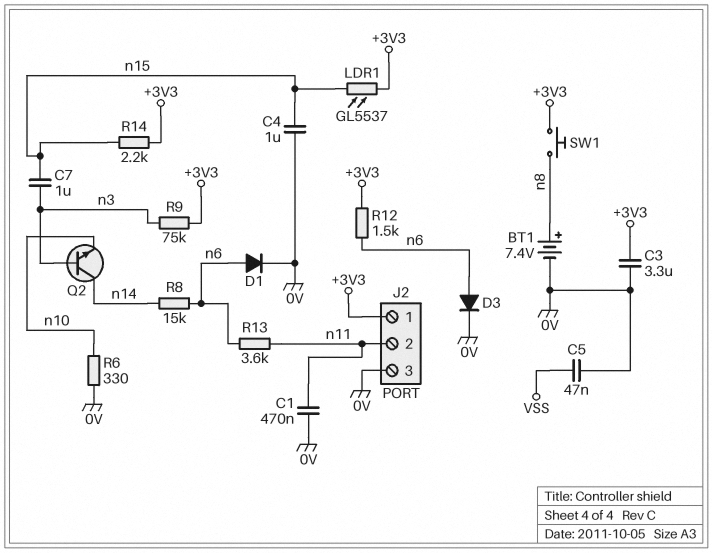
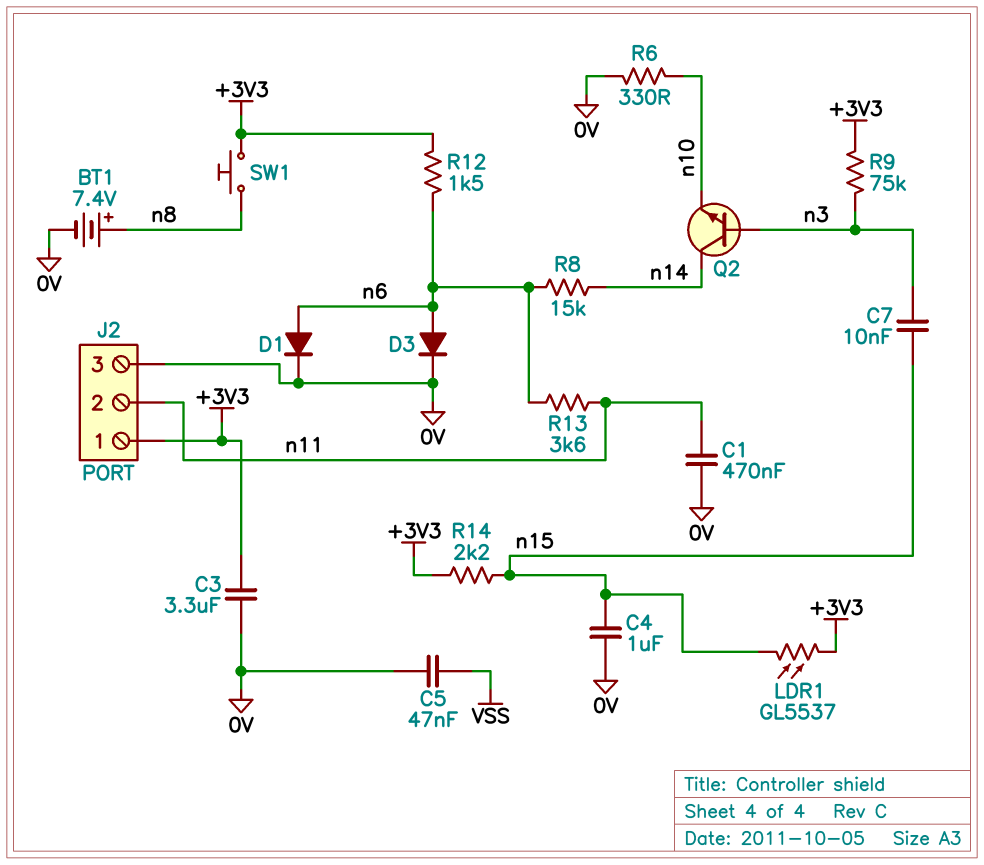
C7: 1uF (n3, n15) -> 10nF (n3, n15)

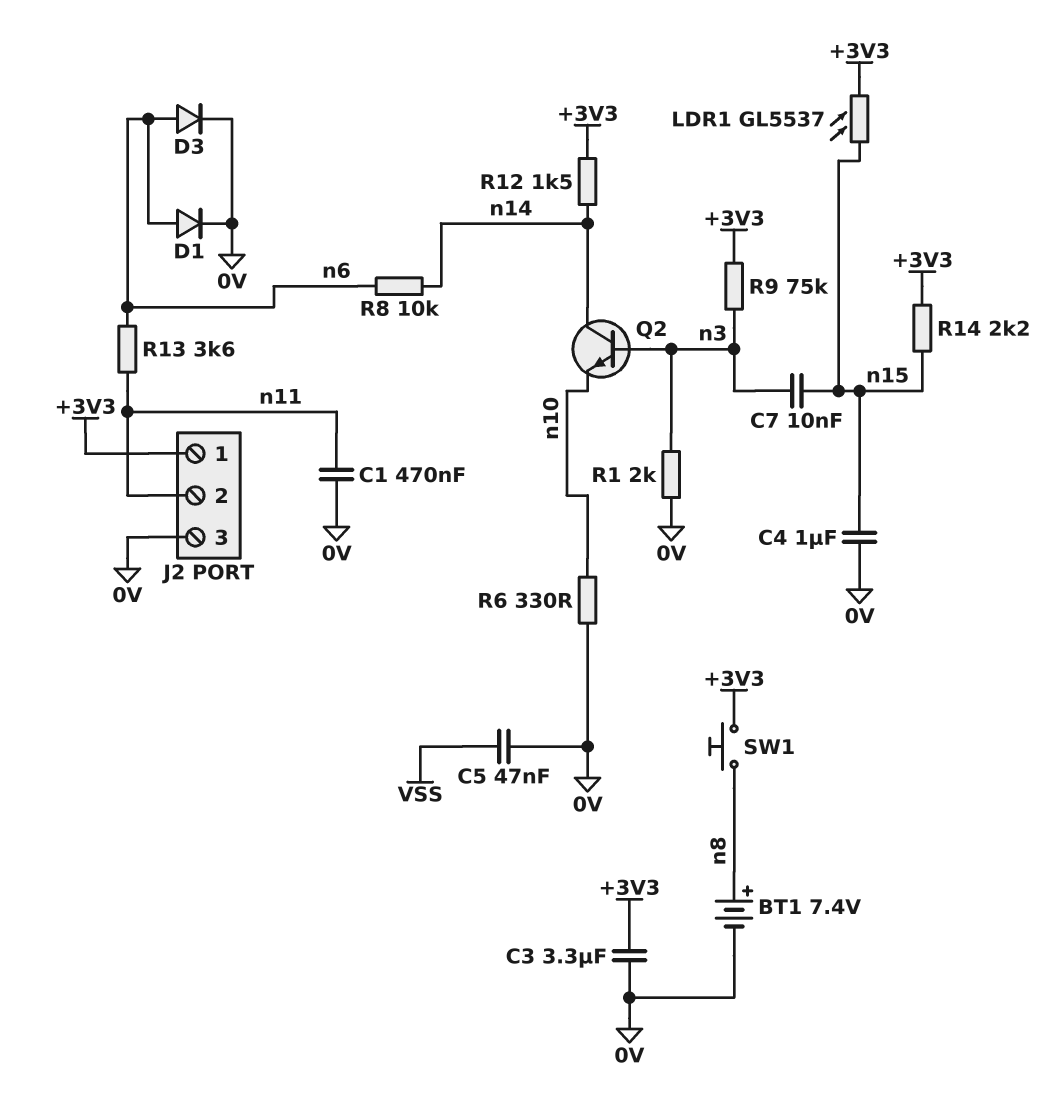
R1: none -> 2k (0V, n3)
R8: 15k (n6, n14) -> 10k (n6, n14)
R12: 1.5k (+3V3, n6) -> 1.5k (+3V3, n14)

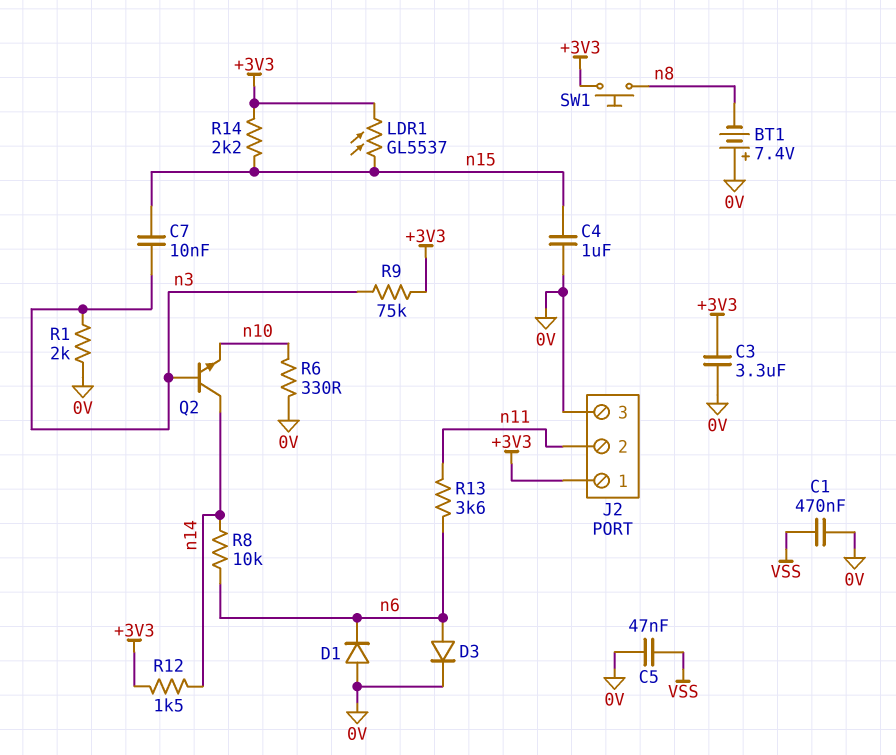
BT1: 7.4V (plus n8, minus 0V) -> 7.4V (plus 0V, minus n8)
C1: 470nF (0V, n11) -> 470nF (0V, VSS)
D1: diode (A n6, K 0V) -> diode (A 0V, K n6)

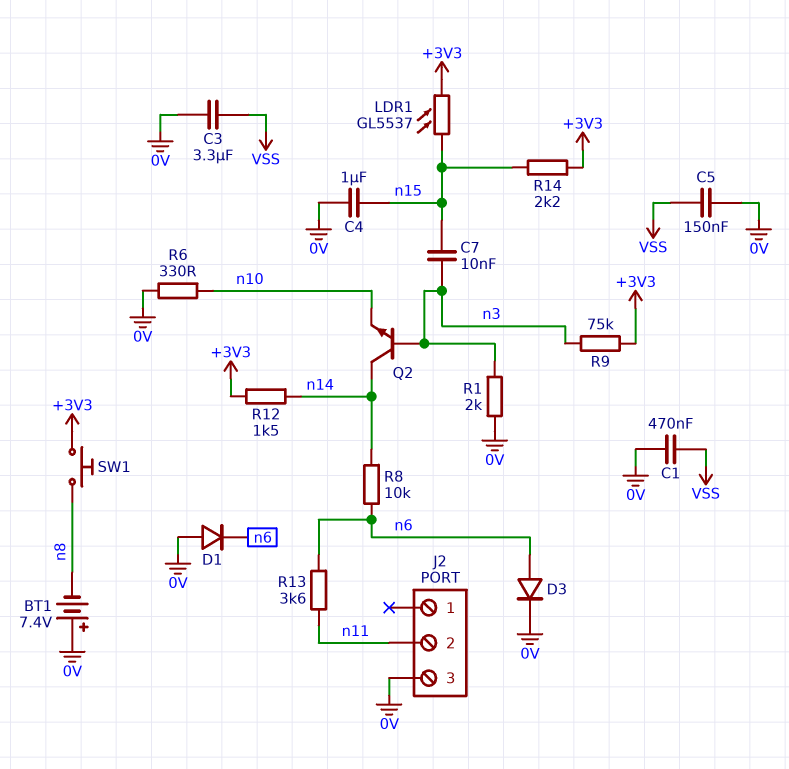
C3: 3.3uF (+3V3, 0V) -> 3.3uF (0V, VSS)
C5: 47nF (0V, VSS) -> 150nF (0V, VSS)
J2 pin 1: +3V3 -> none

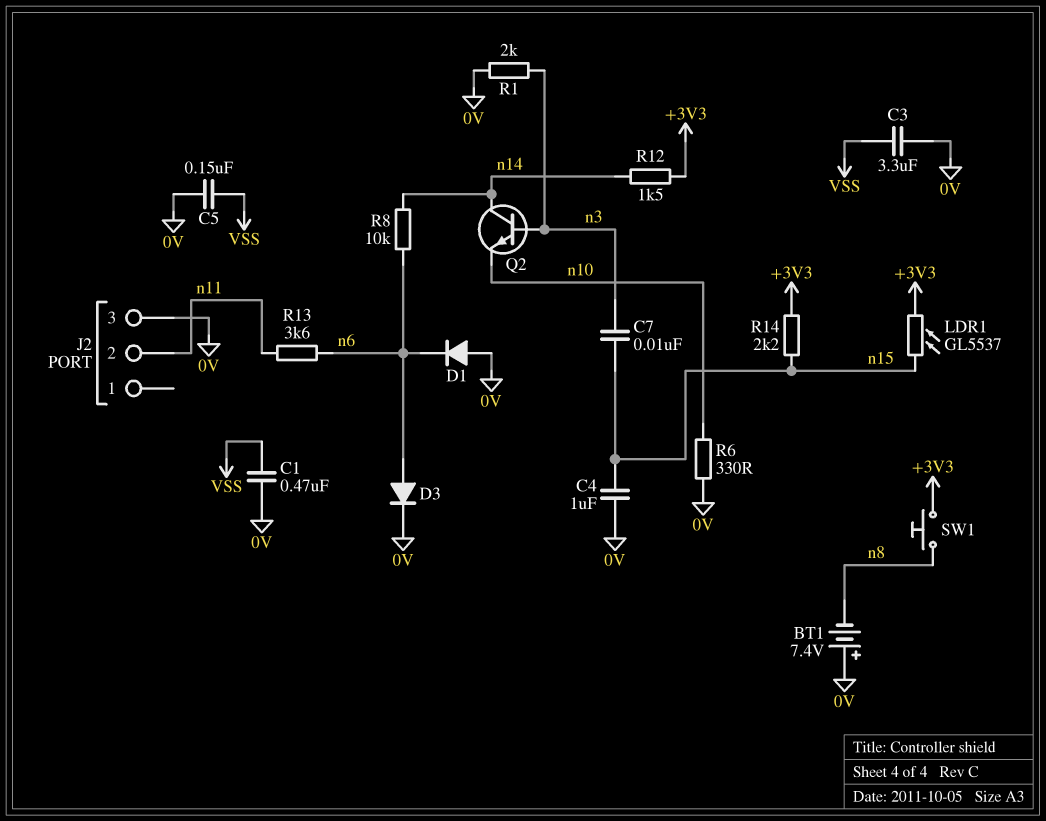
R9: 75k (+3V3, n3) -> none

